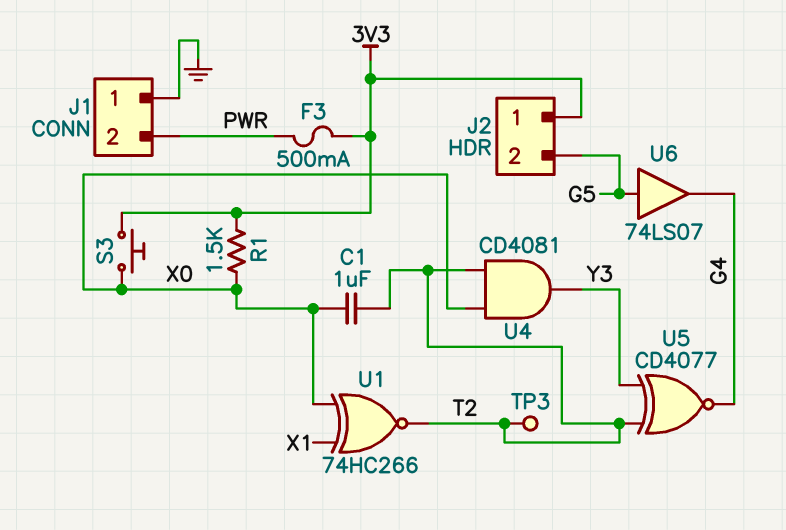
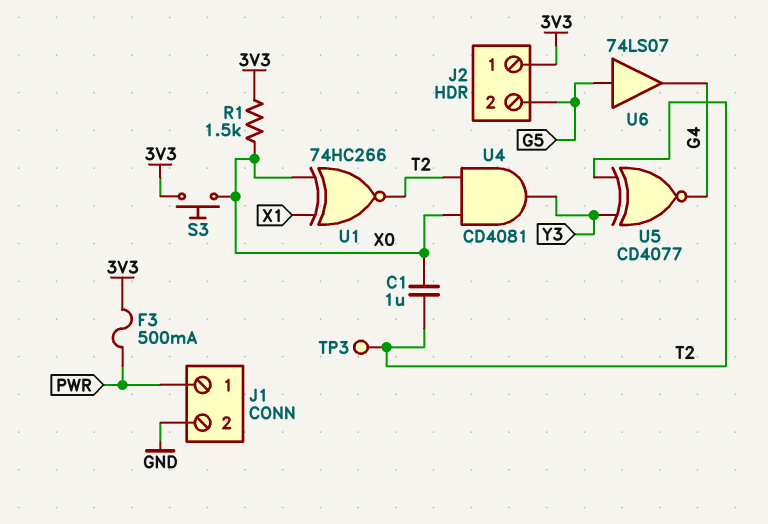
J1 pin 1: GND -> PWR
J1 pin 2: PWR -> GND

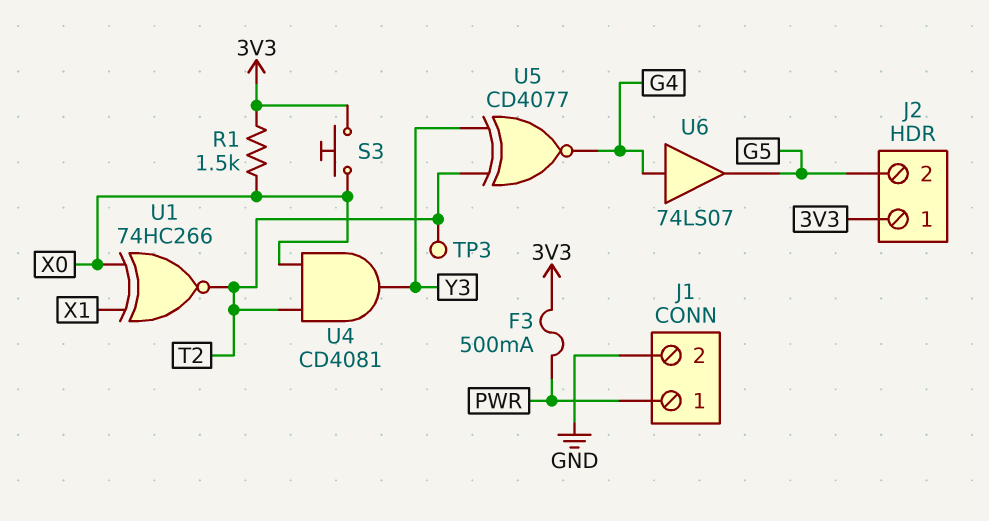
C1: 1uF (T2, X0) -> none
U6: buffer 74LS07 (in G5, out G4) -> buffer 74LS07 (in G4, out G5)

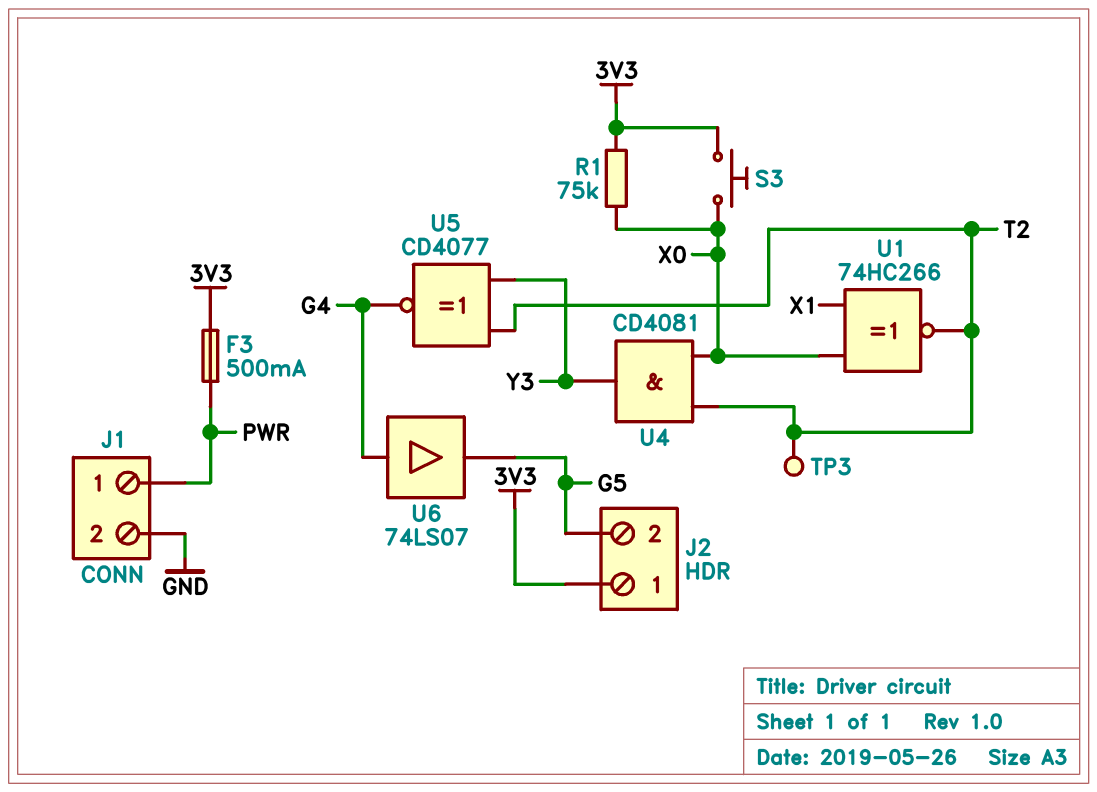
R1: 1.5k (3V3, X0) -> 75k (3V3, X0)

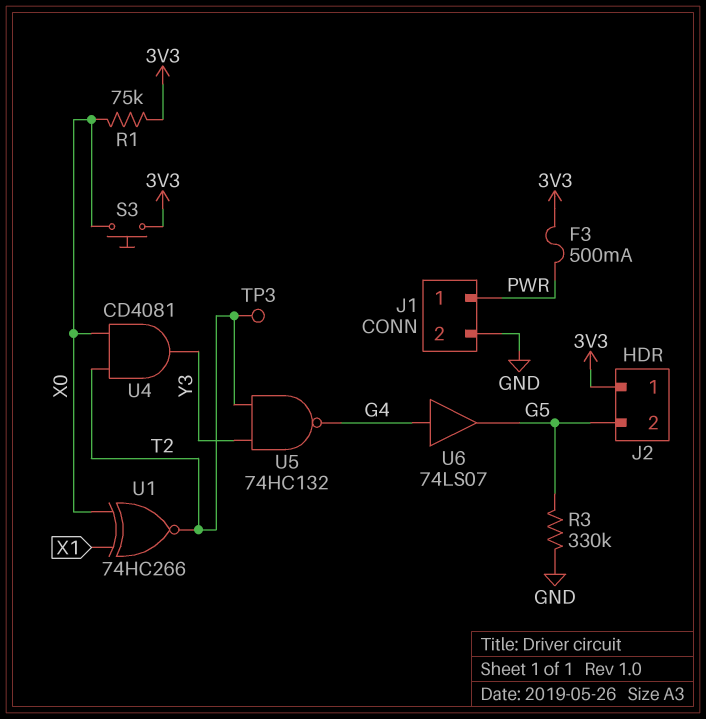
R3: none -> 330k (G5, GND)
U5: XNOR CD4077 (in T2, in Y3, out G4) -> NAND 74HC132 (in T2, in Y3, out G4)

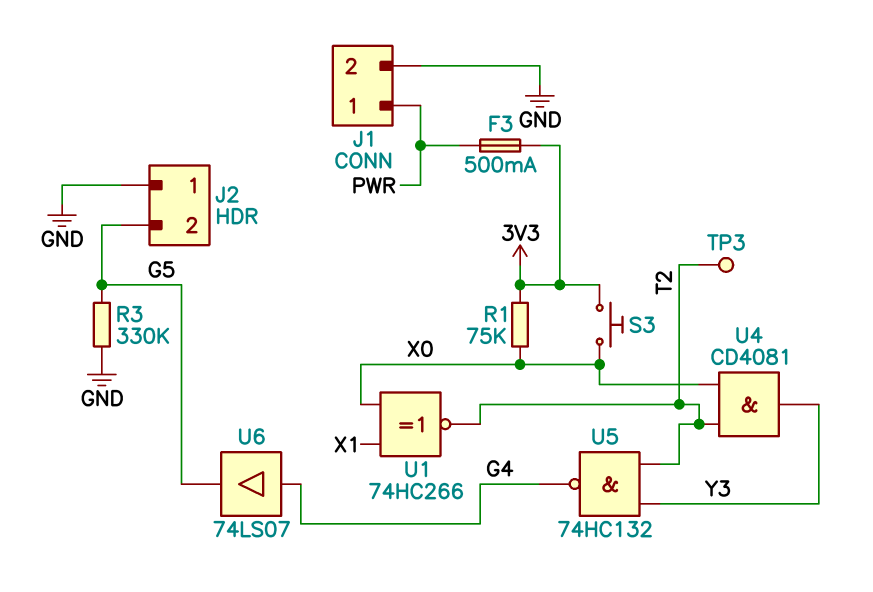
J2 pin 1: 3V3 -> GND

